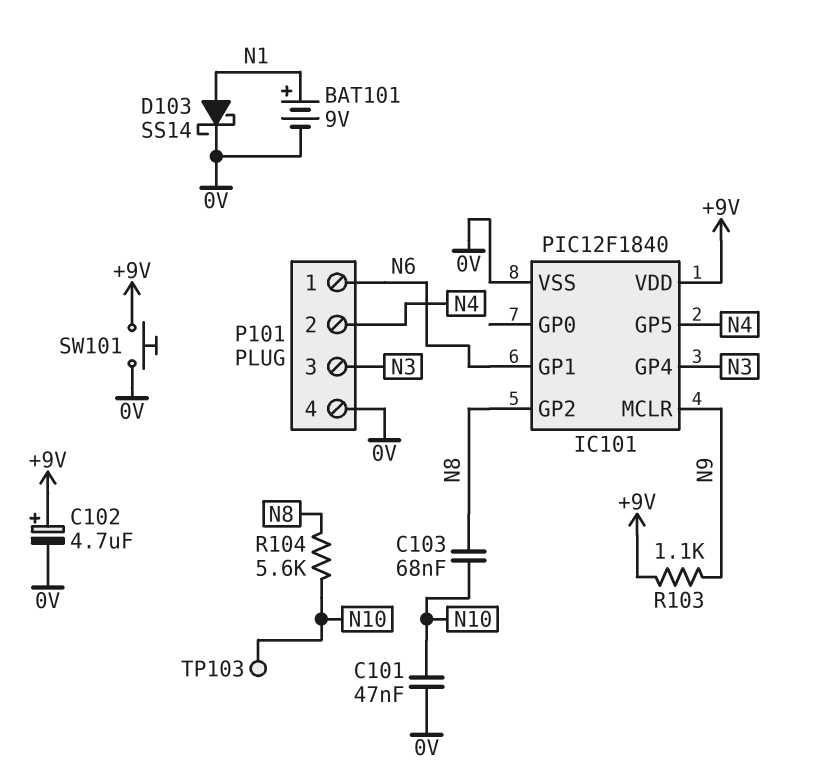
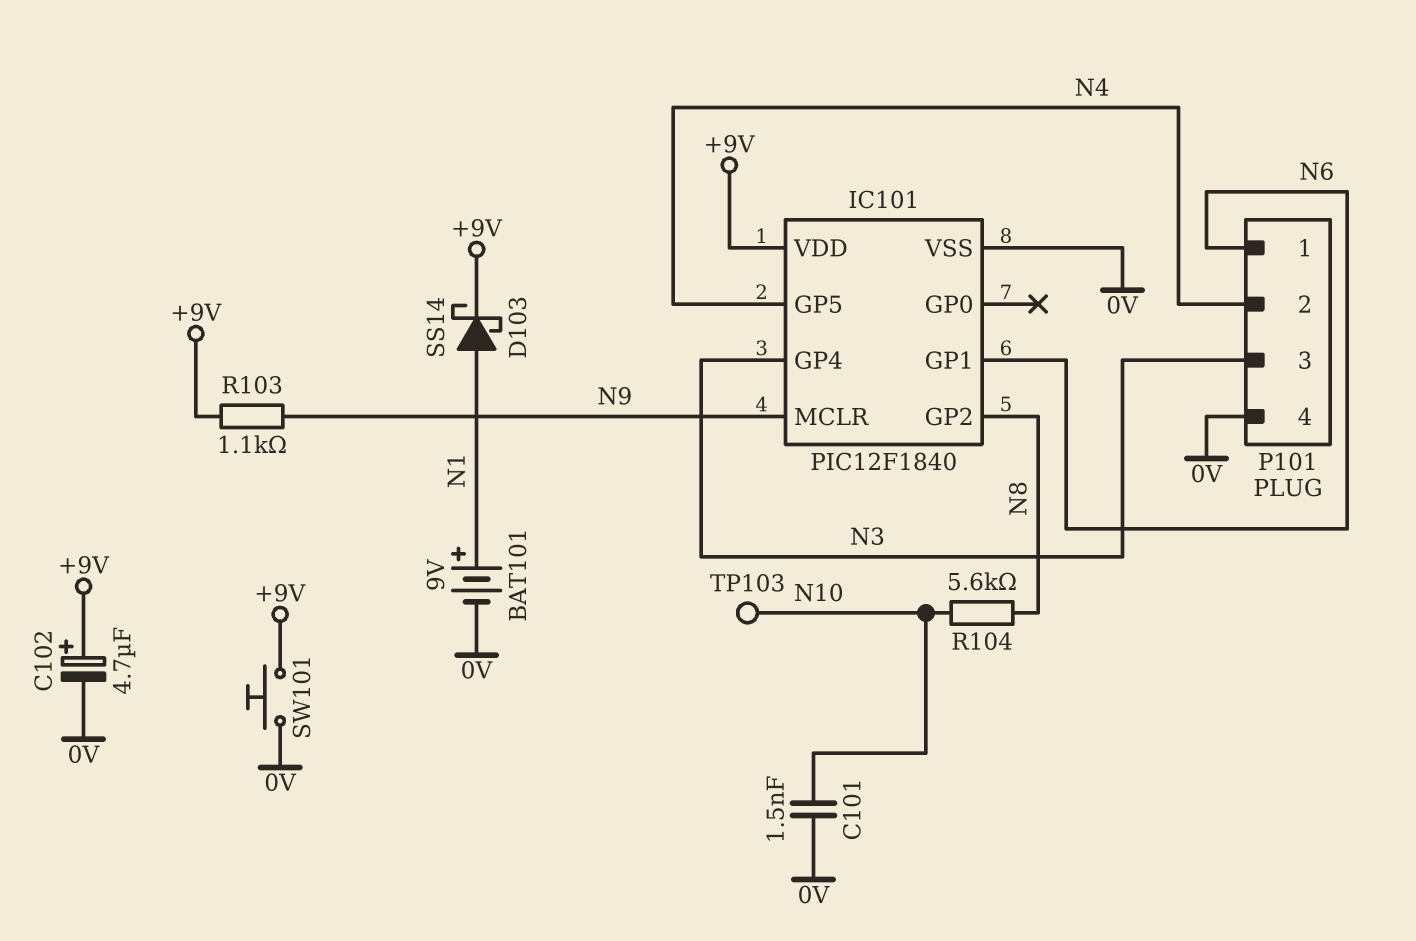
C101: 47nF (0V, N10) -> 1.5nF (0V, N10)
C103: 68nF (N8, N10) -> none
D103: schottky SS14 (A N1, K 0V) -> schottky SS14 (A N1, K +9V)

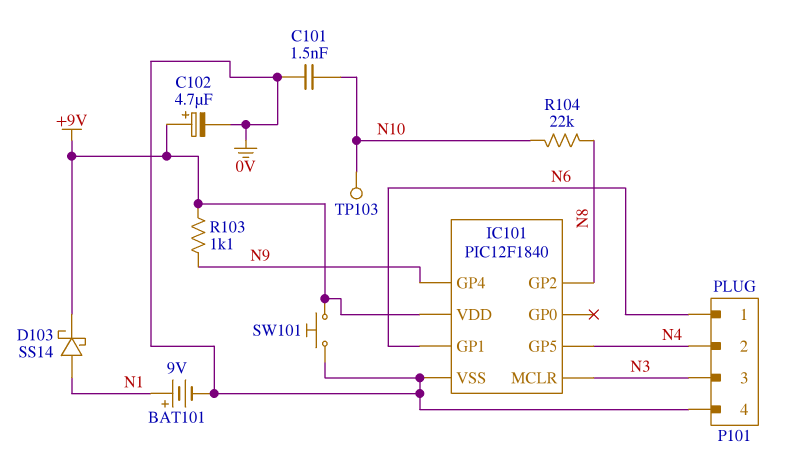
IC101 pin GP4: N3 -> N9
IC101 pin MCLR: N9 -> N3
R104: 5.6k (N8, N10) -> 22k (N8, N10)

